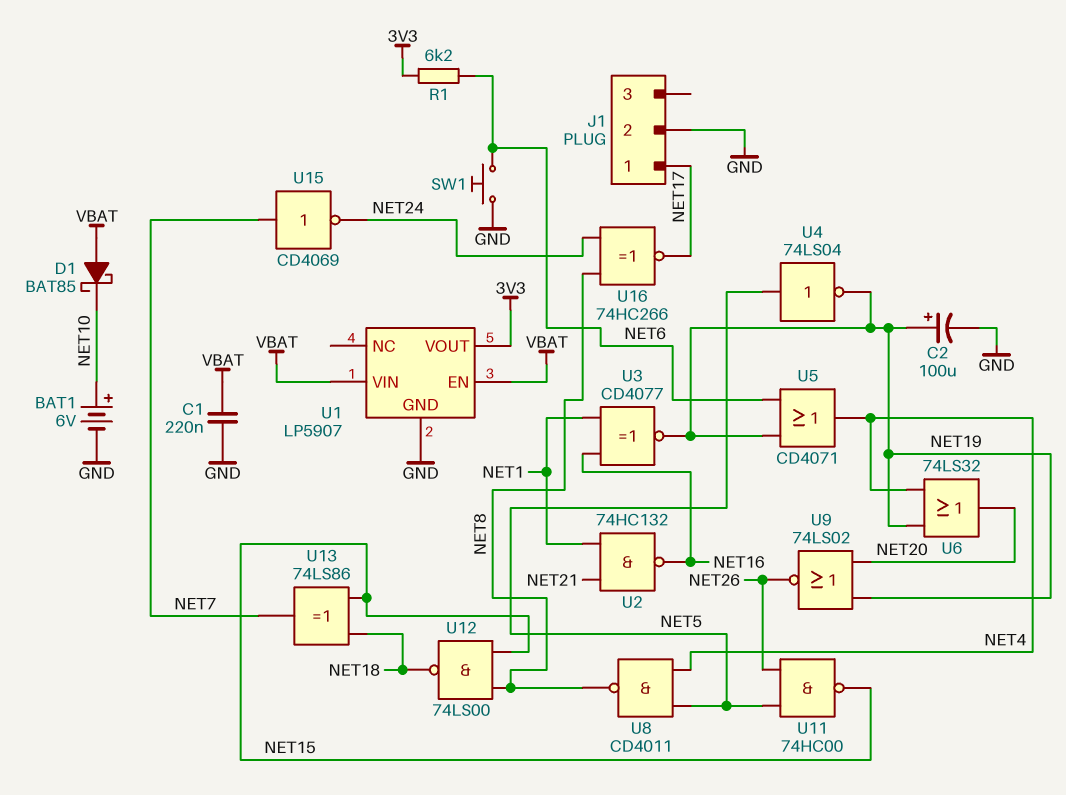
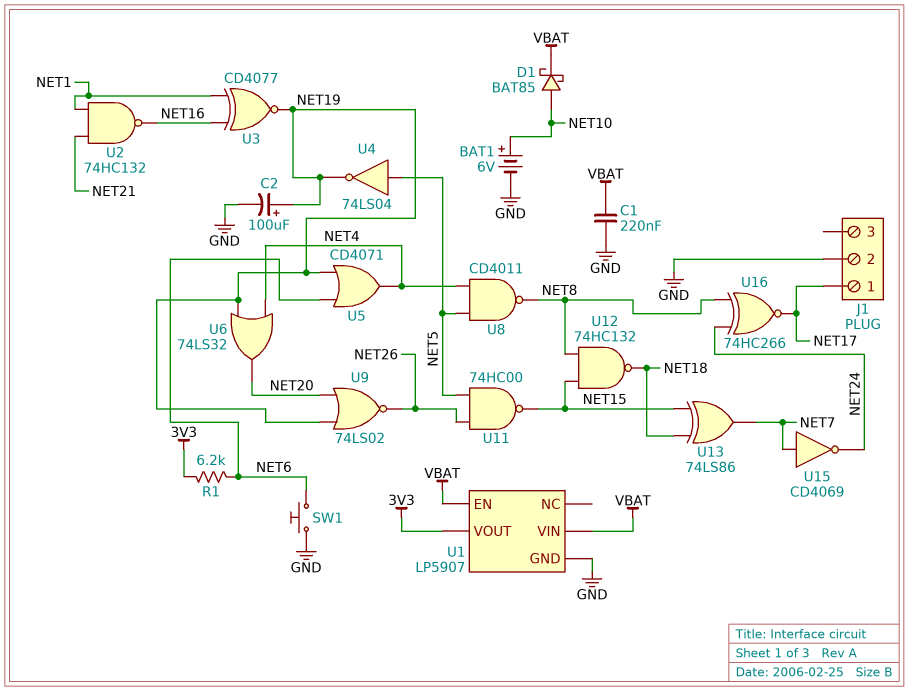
D1: schottky BAT85 (A VBAT, K NET10) -> schottky BAT85 (A NET10, K VBAT)
U12: NAND 74LS00 (in NET8, in NET15, out NET18) -> NAND 74HC132 (in NET8, in NET15, out NET18)

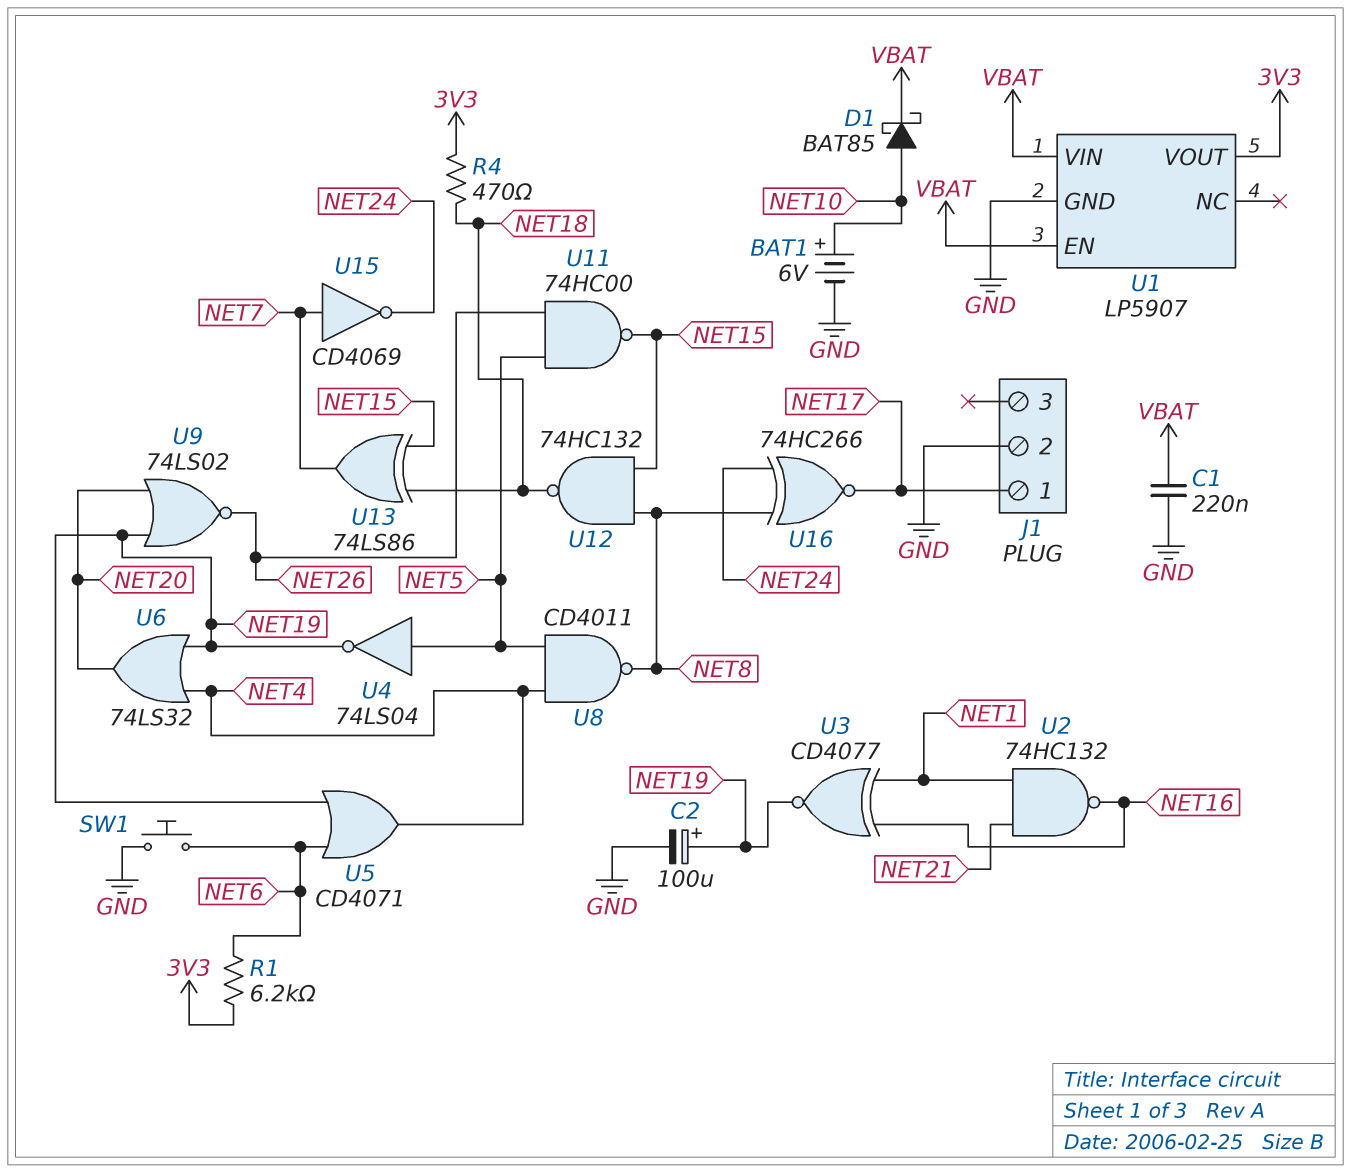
R4: none -> 470 (3V3, NET18)

